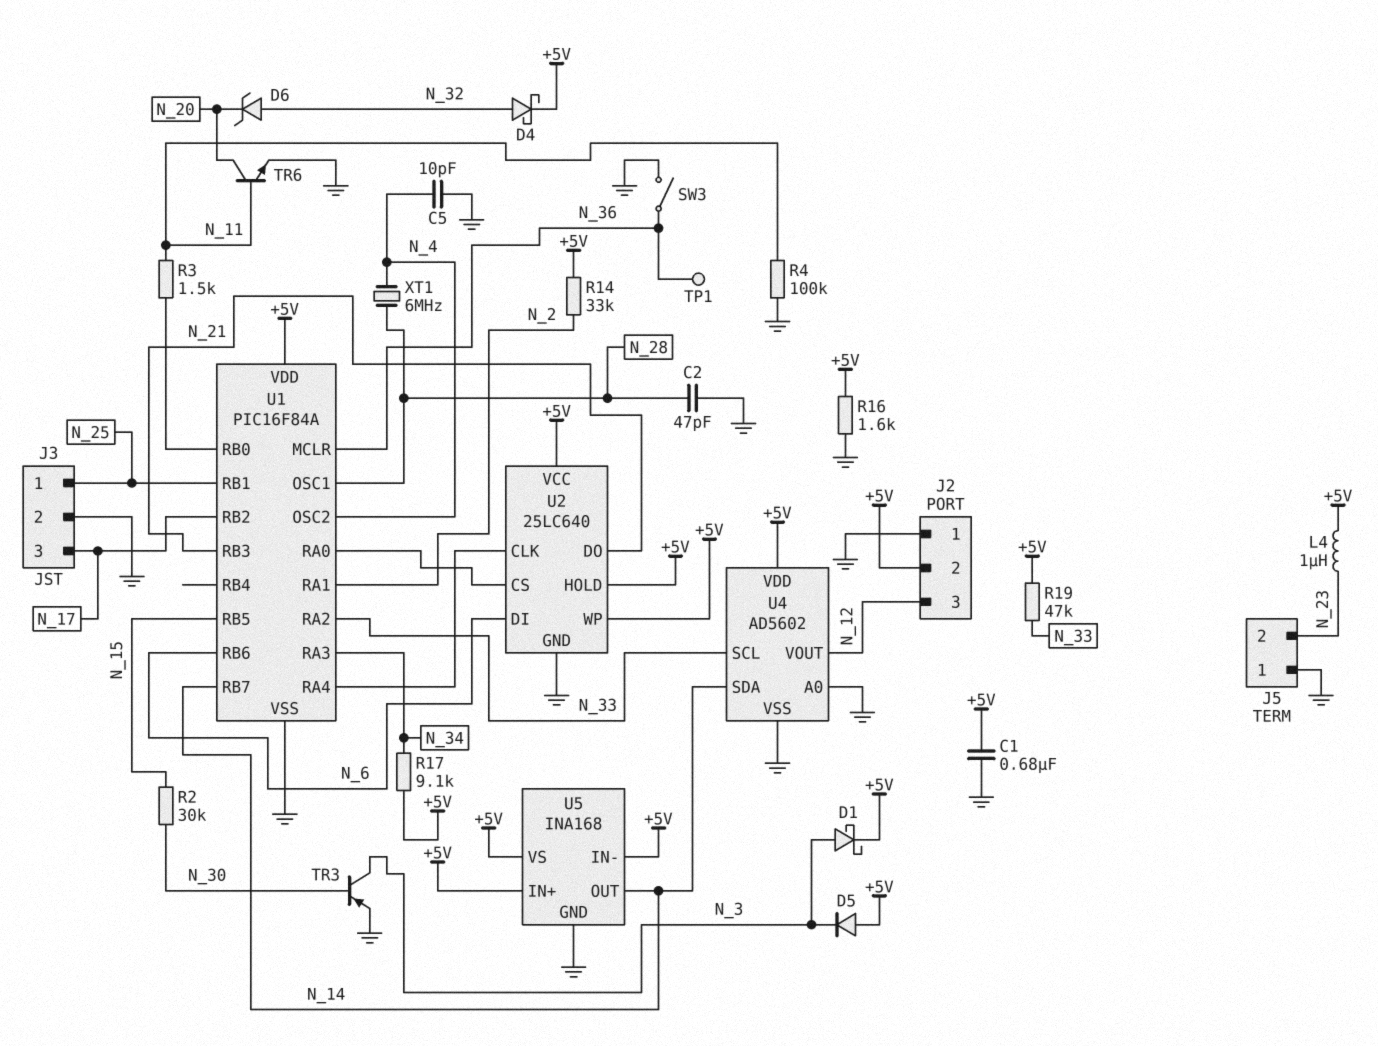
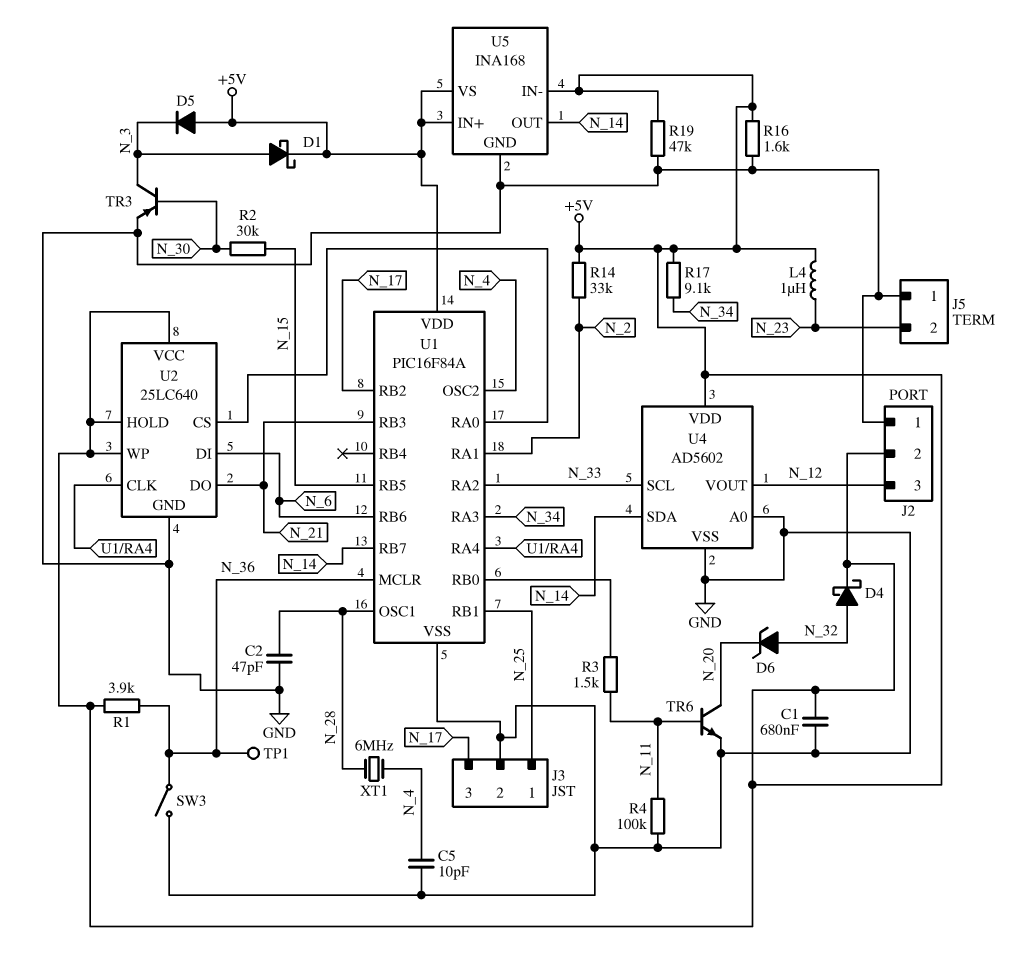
R1: none -> 3.9k (+5V, N_36)
R19: 47k (+5V, N_33) -> 47k (+5V, GND)

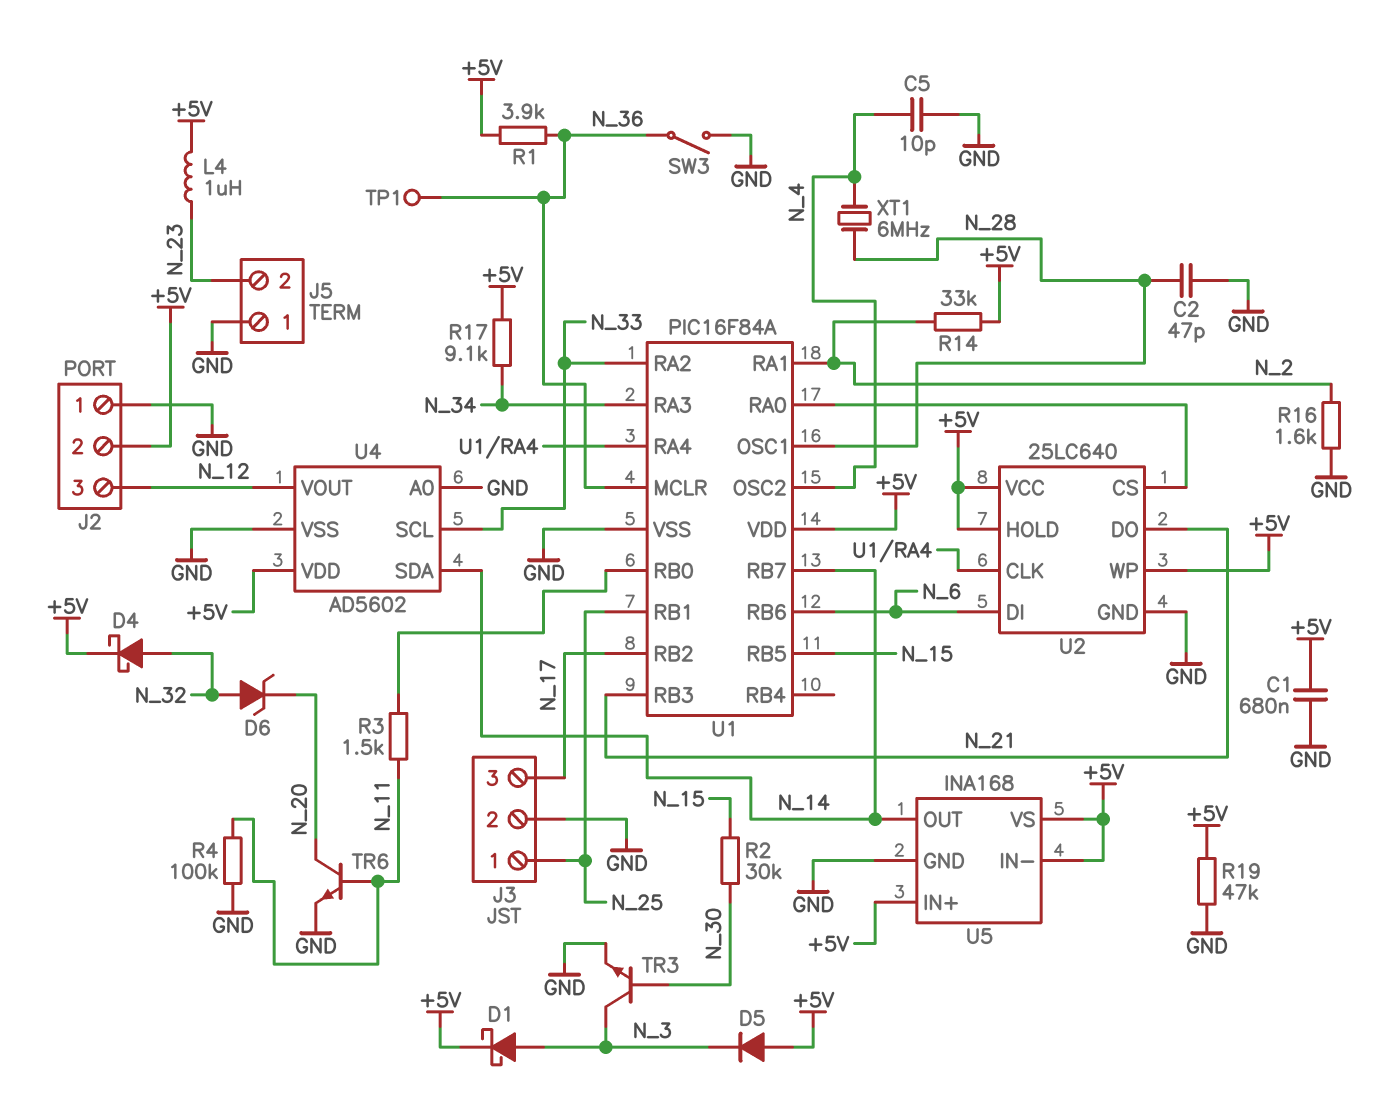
R16: 1.6k (+5V, GND) -> 1.6k (GND, N_2)
TR3: PNP (B N_30, C N_3, E GND) -> NPN (B N_30, C N_3, E GND)

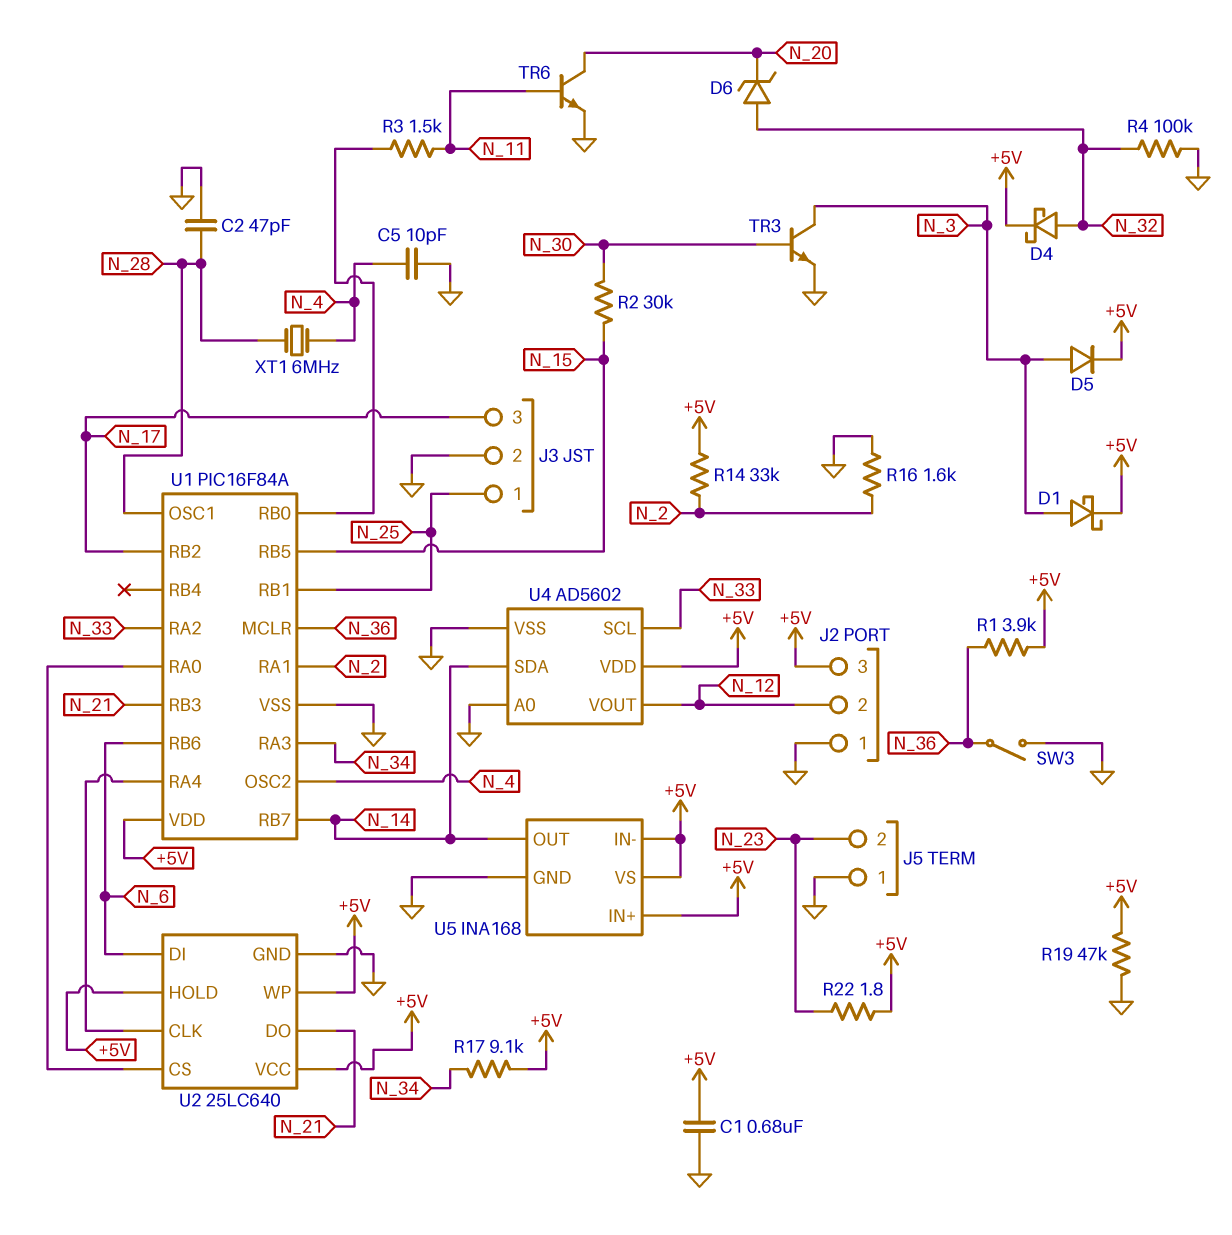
D5: diode (A +5V, K N_3) -> diode (A N_3, K +5V)
J2 pin 2: +5V -> N_12
J2 pin 3: N_12 -> +5V
L4: 1uH (+5V, N_23) -> none
R4: 100k (GND, N_11) -> 100k (GND, N_32)
R22: none -> 1.8 (+5V, N_23)
TP1: test point (N_36) -> none

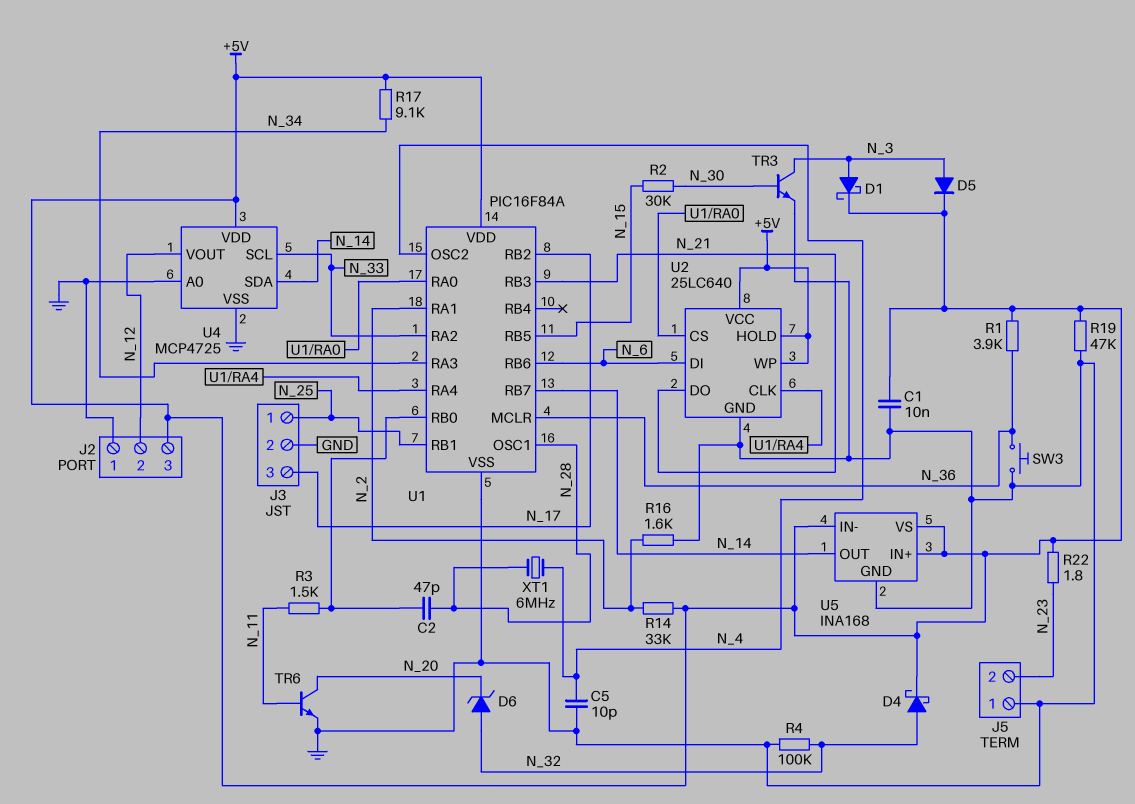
C1: 680nF (+5V, GND) -> 10nF (+5V, GND)
C2: 47pF (GND, N_28) -> 47pF (N_28, U1/RB0)
SW3: switch (GND, N_36) -> button (GND, N_36)
U4: AD5602 -> MCP4725

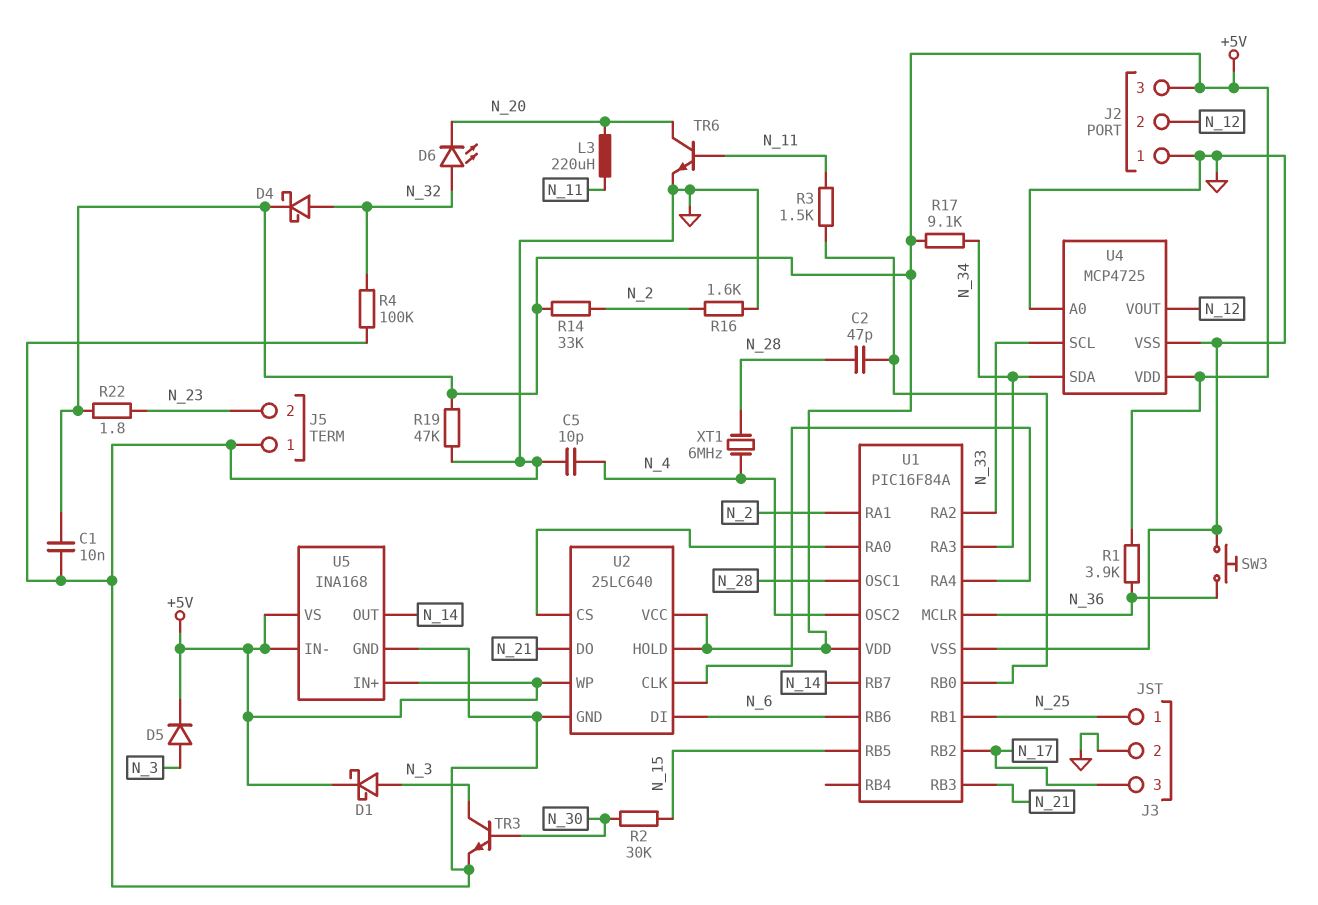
D6: zener (A N_32, K N_20) -> LED (A N_32, K N_20)
L3: none -> 220uH (N_11, N_20)
U4 pin SDA: N_14 -> N_34

